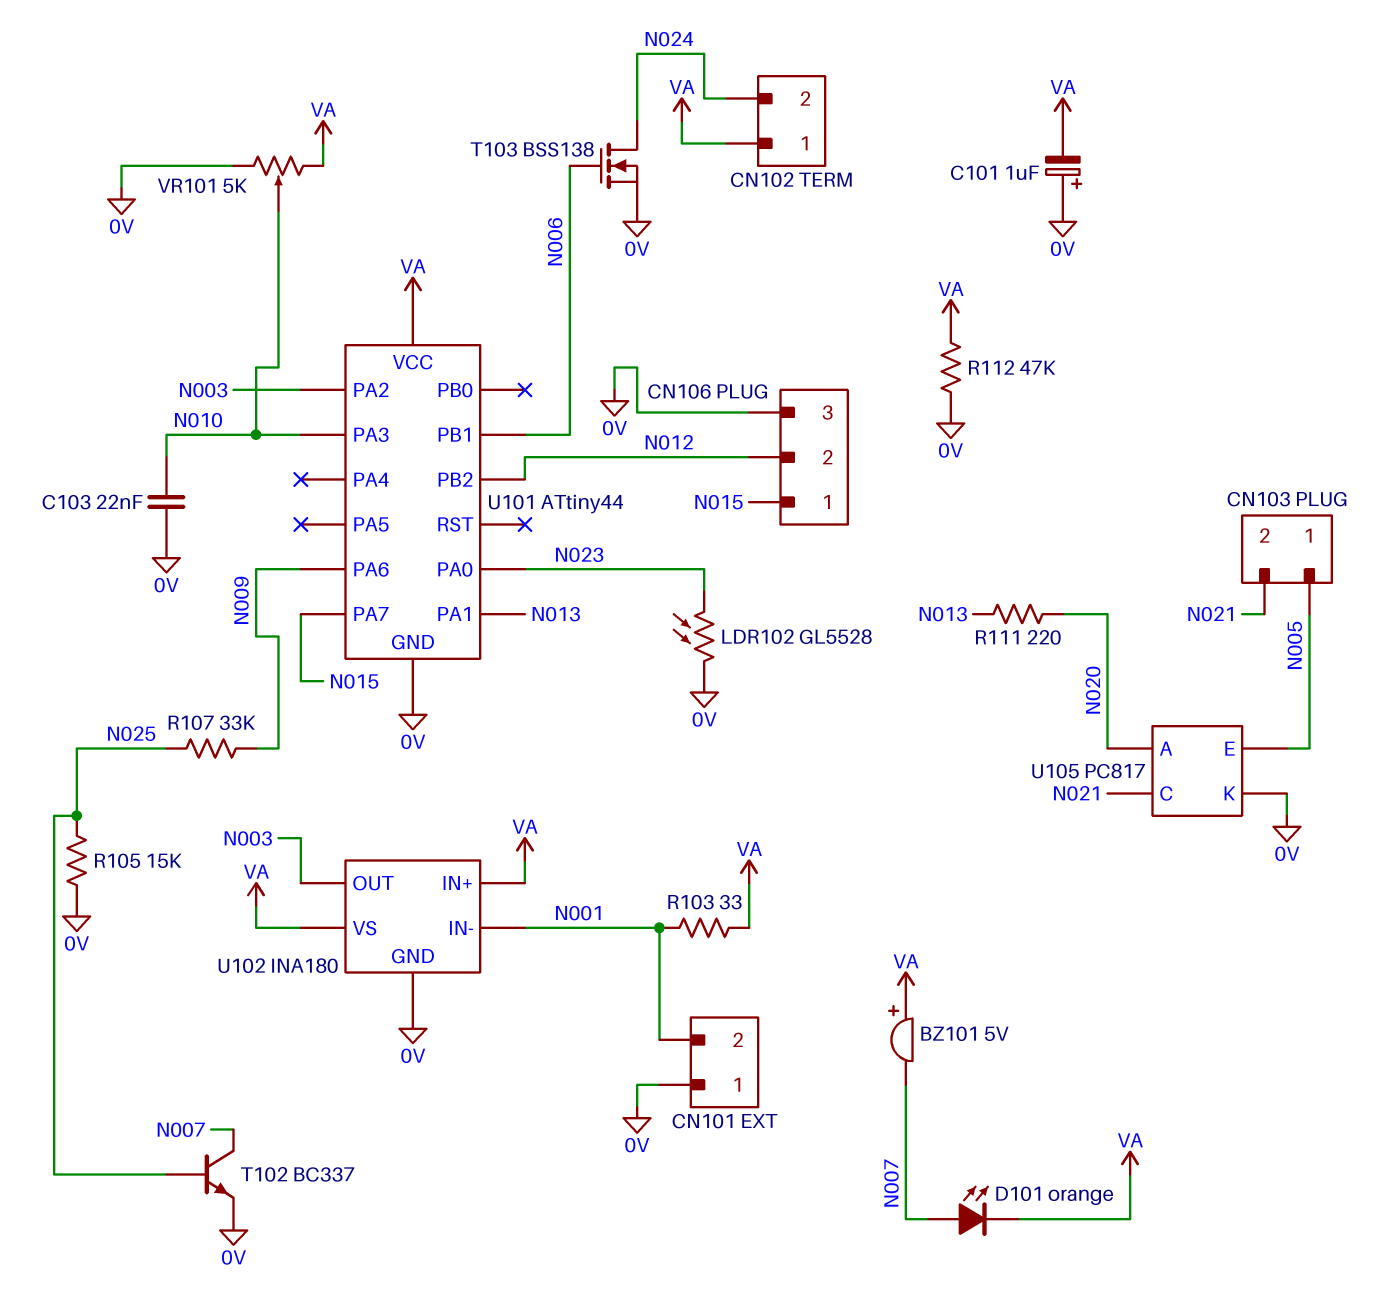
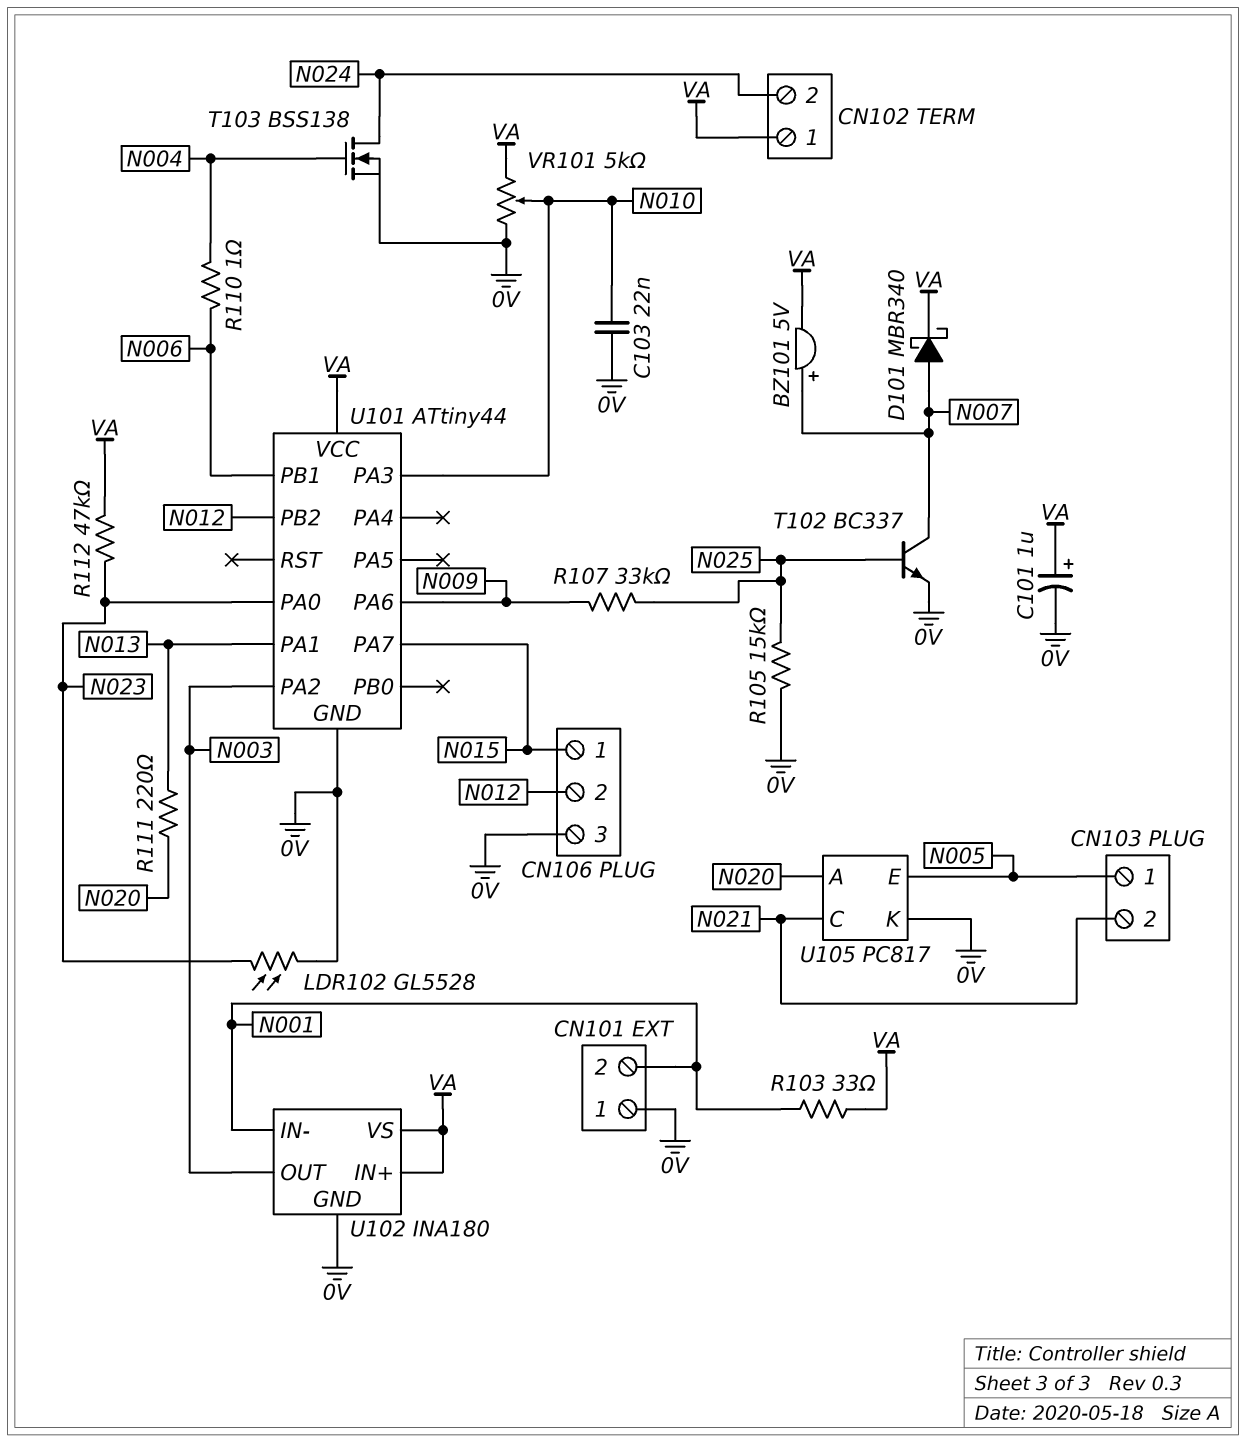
BZ101: buzzer 5V (plus VA, minus N007) -> buzzer 5V (plus N007, minus VA)
C101: 1uF (plus 0V, minus VA) -> 1uF (plus VA, minus 0V)
D101: LED orange (A N007, K VA) -> schottky MBR340 (A N007, K VA)
R110: none -> 1 (N004, N006)
R112: 47k (0V, VA) -> 47k (N023, VA)
T103: NMOS BSS138 (G N006, D N024, S 0V) -> NMOS BSS138 (G N004, D N024, S 0V)

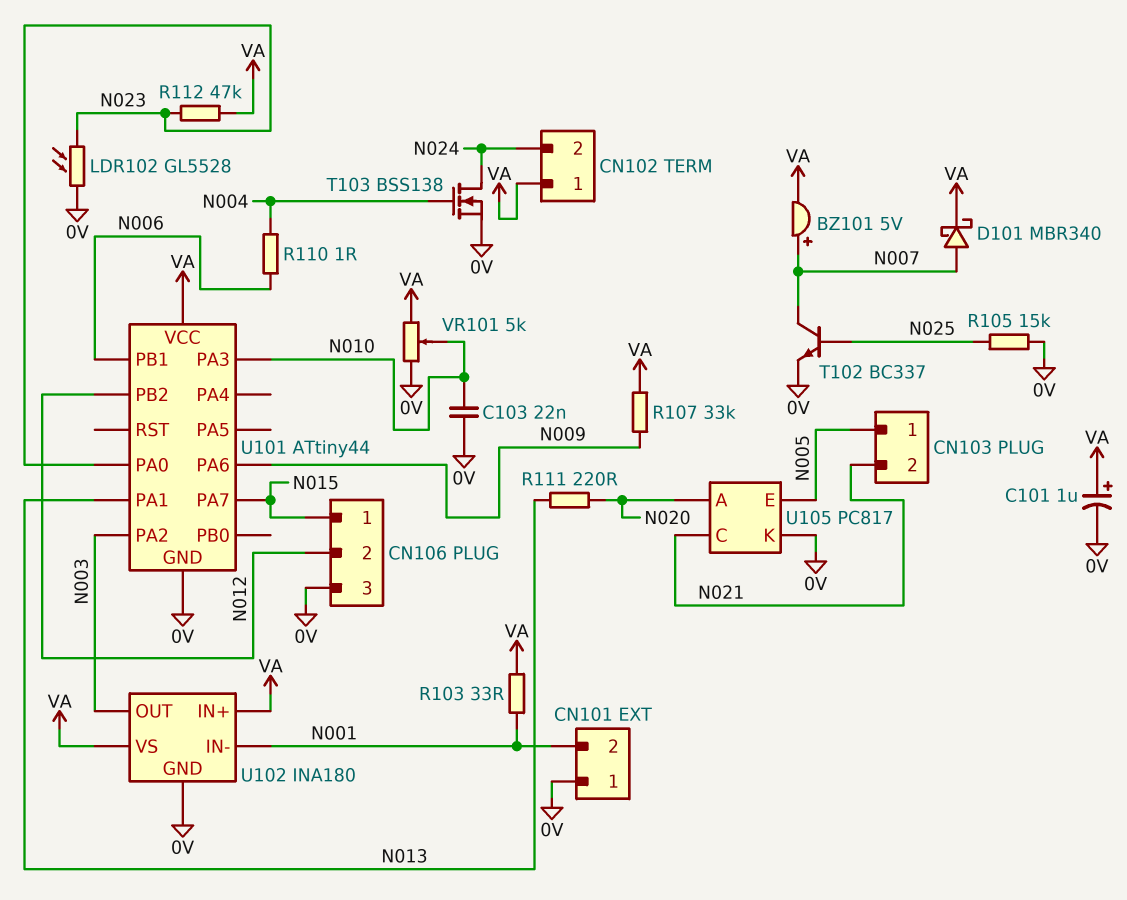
R107: 33k (N009, N025) -> 33k (N009, VA)

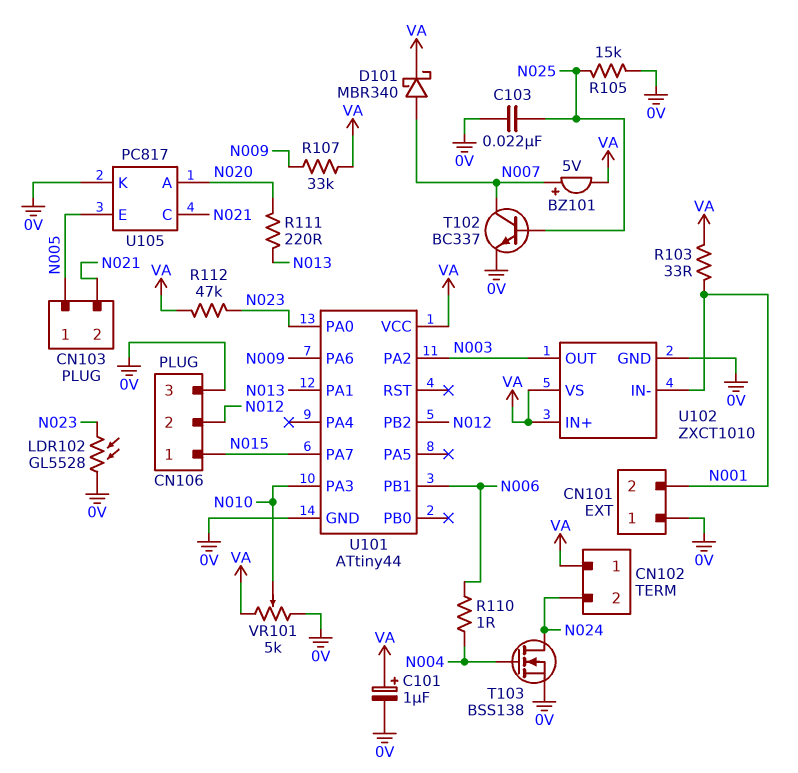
C103: 22nF (0V, N010) -> 22nF (0V, N025)
U102: INA180 -> ZXCT1010

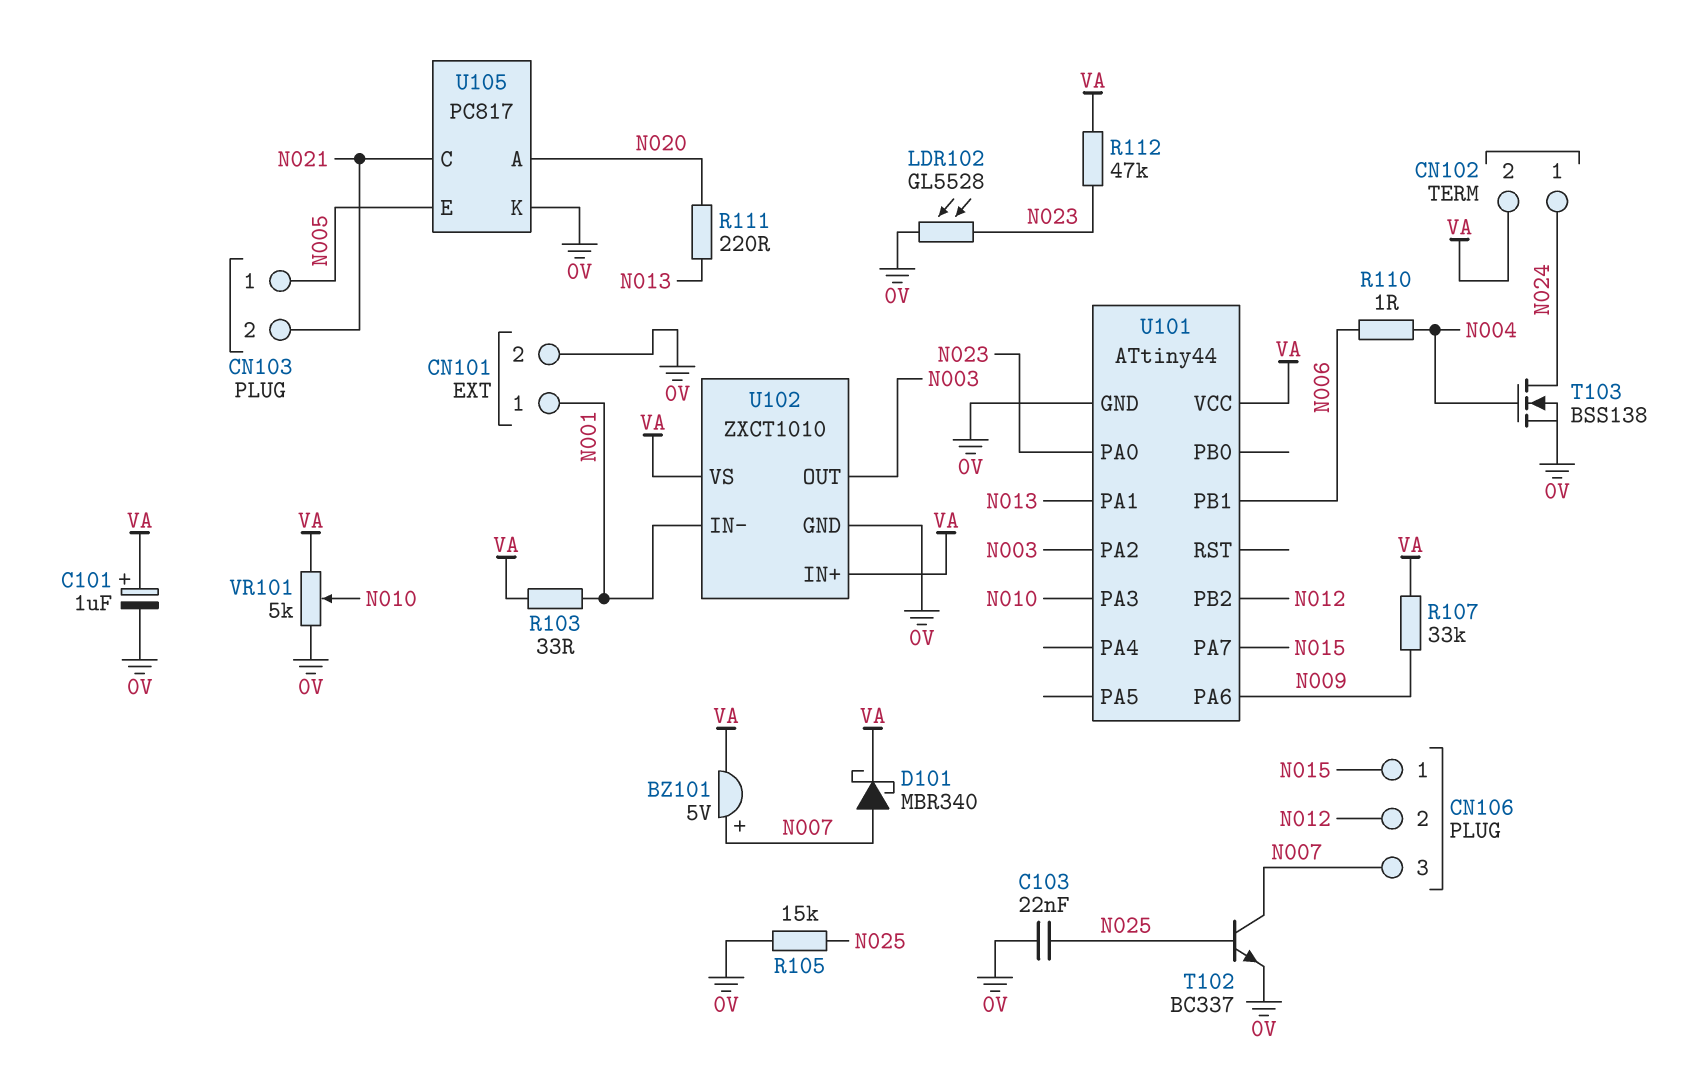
CN101 pin 1: 0V -> N001
CN101 pin 2: N001 -> 0V
CN102 pin 1: VA -> N024
CN102 pin 2: N024 -> VA
CN106 pin 3: 0V -> N007

